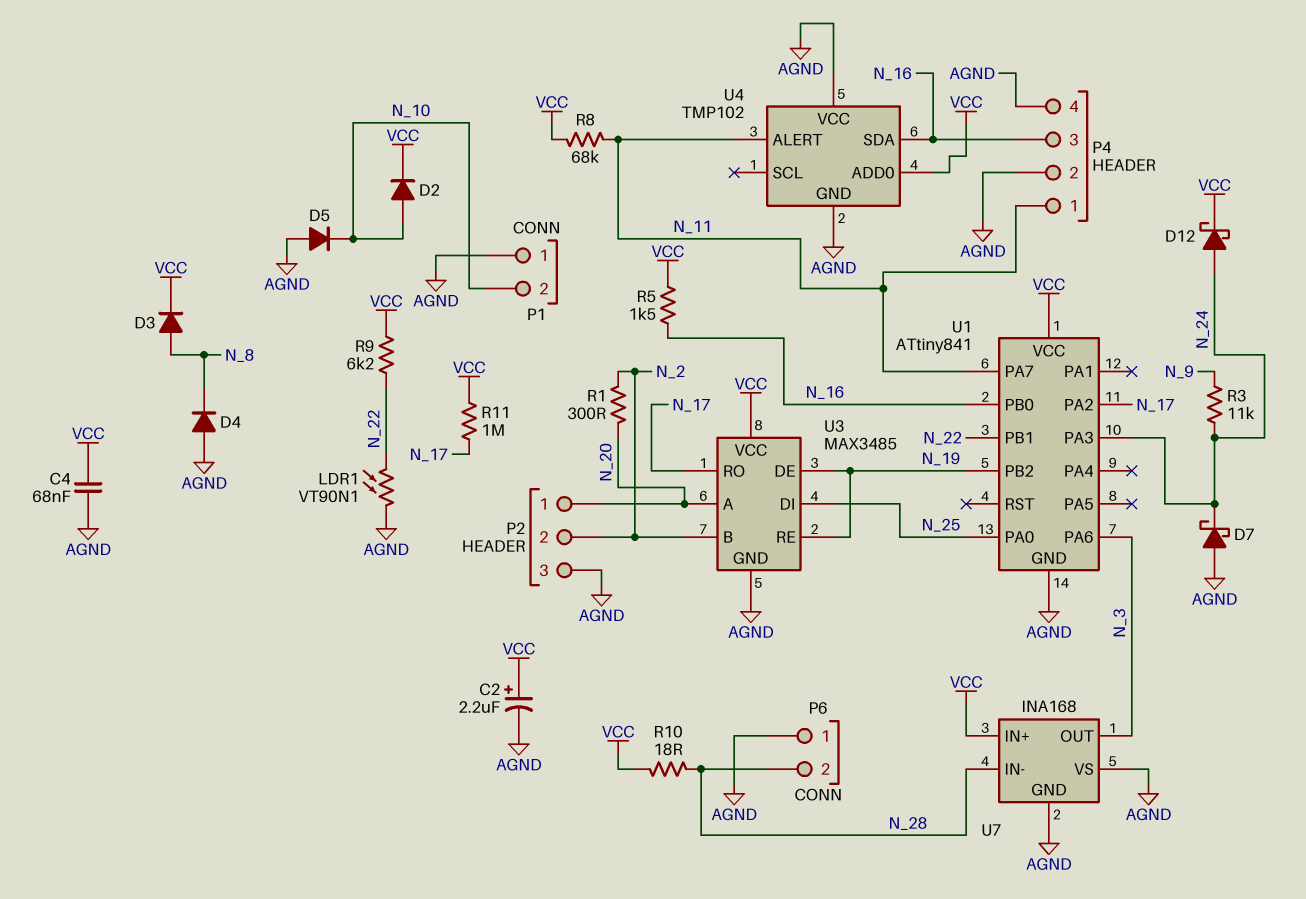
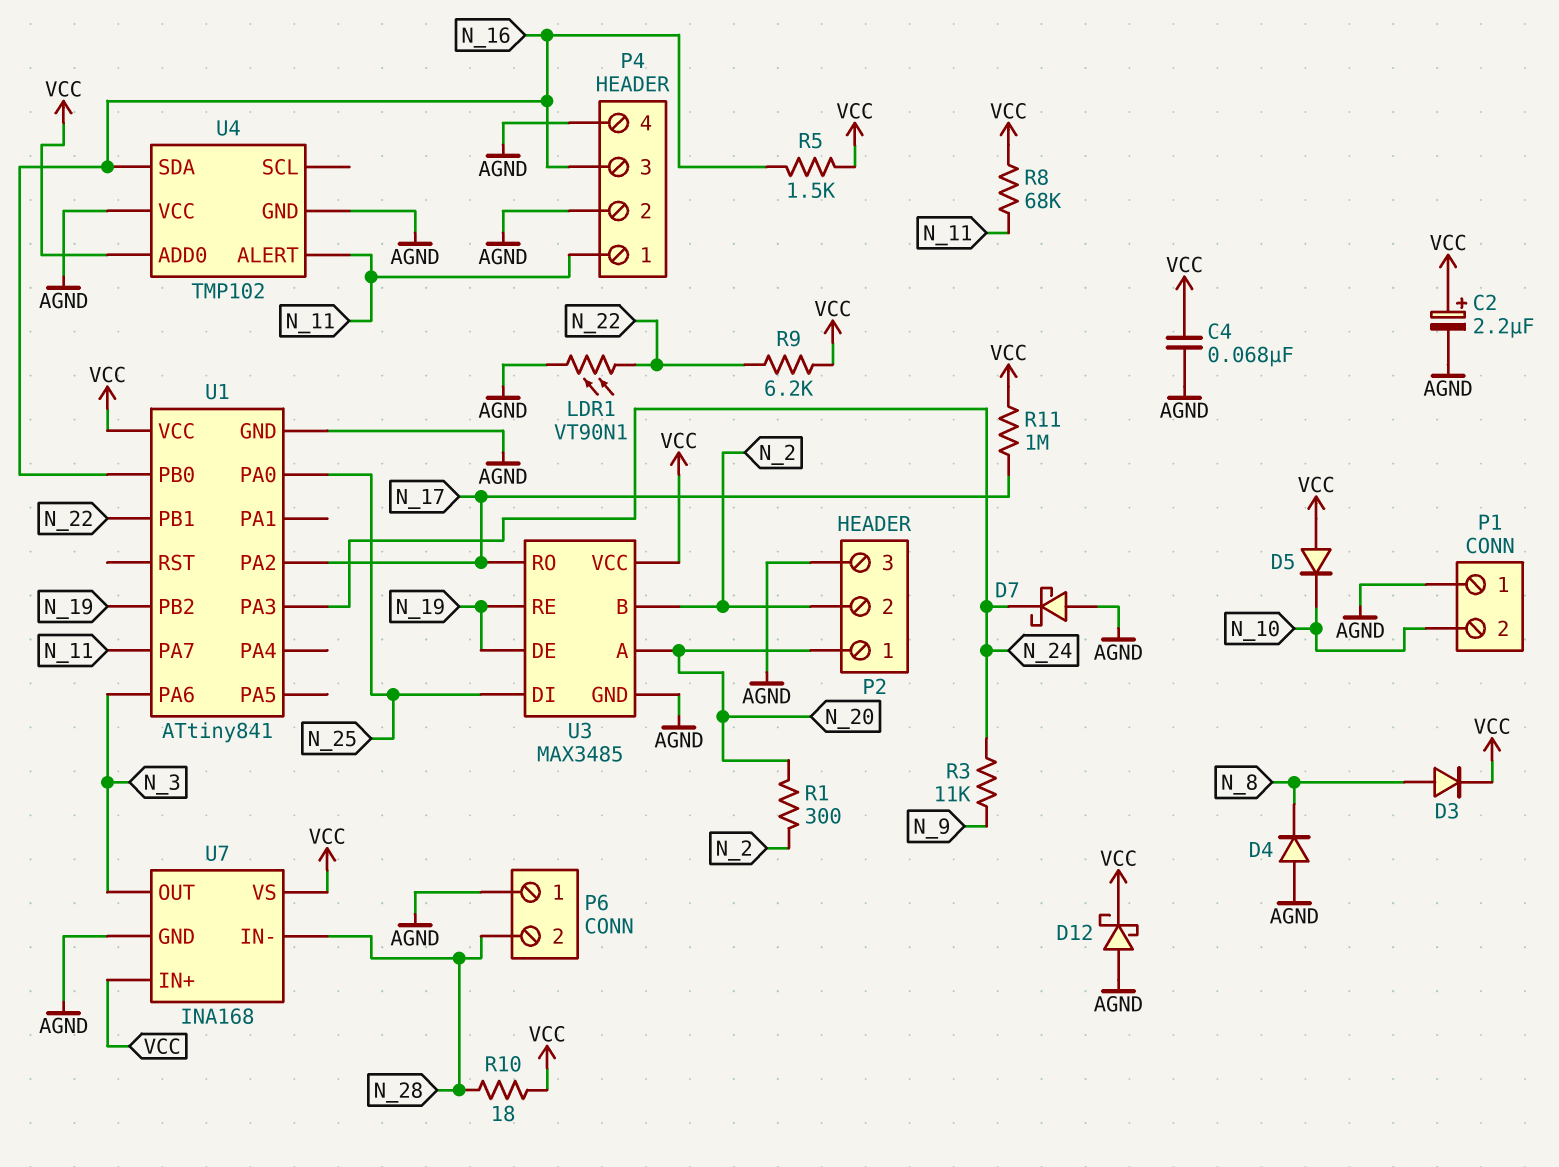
D2: diode (A N_10, K VCC) -> none
D5: diode (A AGND, K N_10) -> diode (A VCC, K N_10)
D12: schottky (A N_24, K VCC) -> schottky (A AGND, K VCC)
U7 pin VS: AGND -> VCC

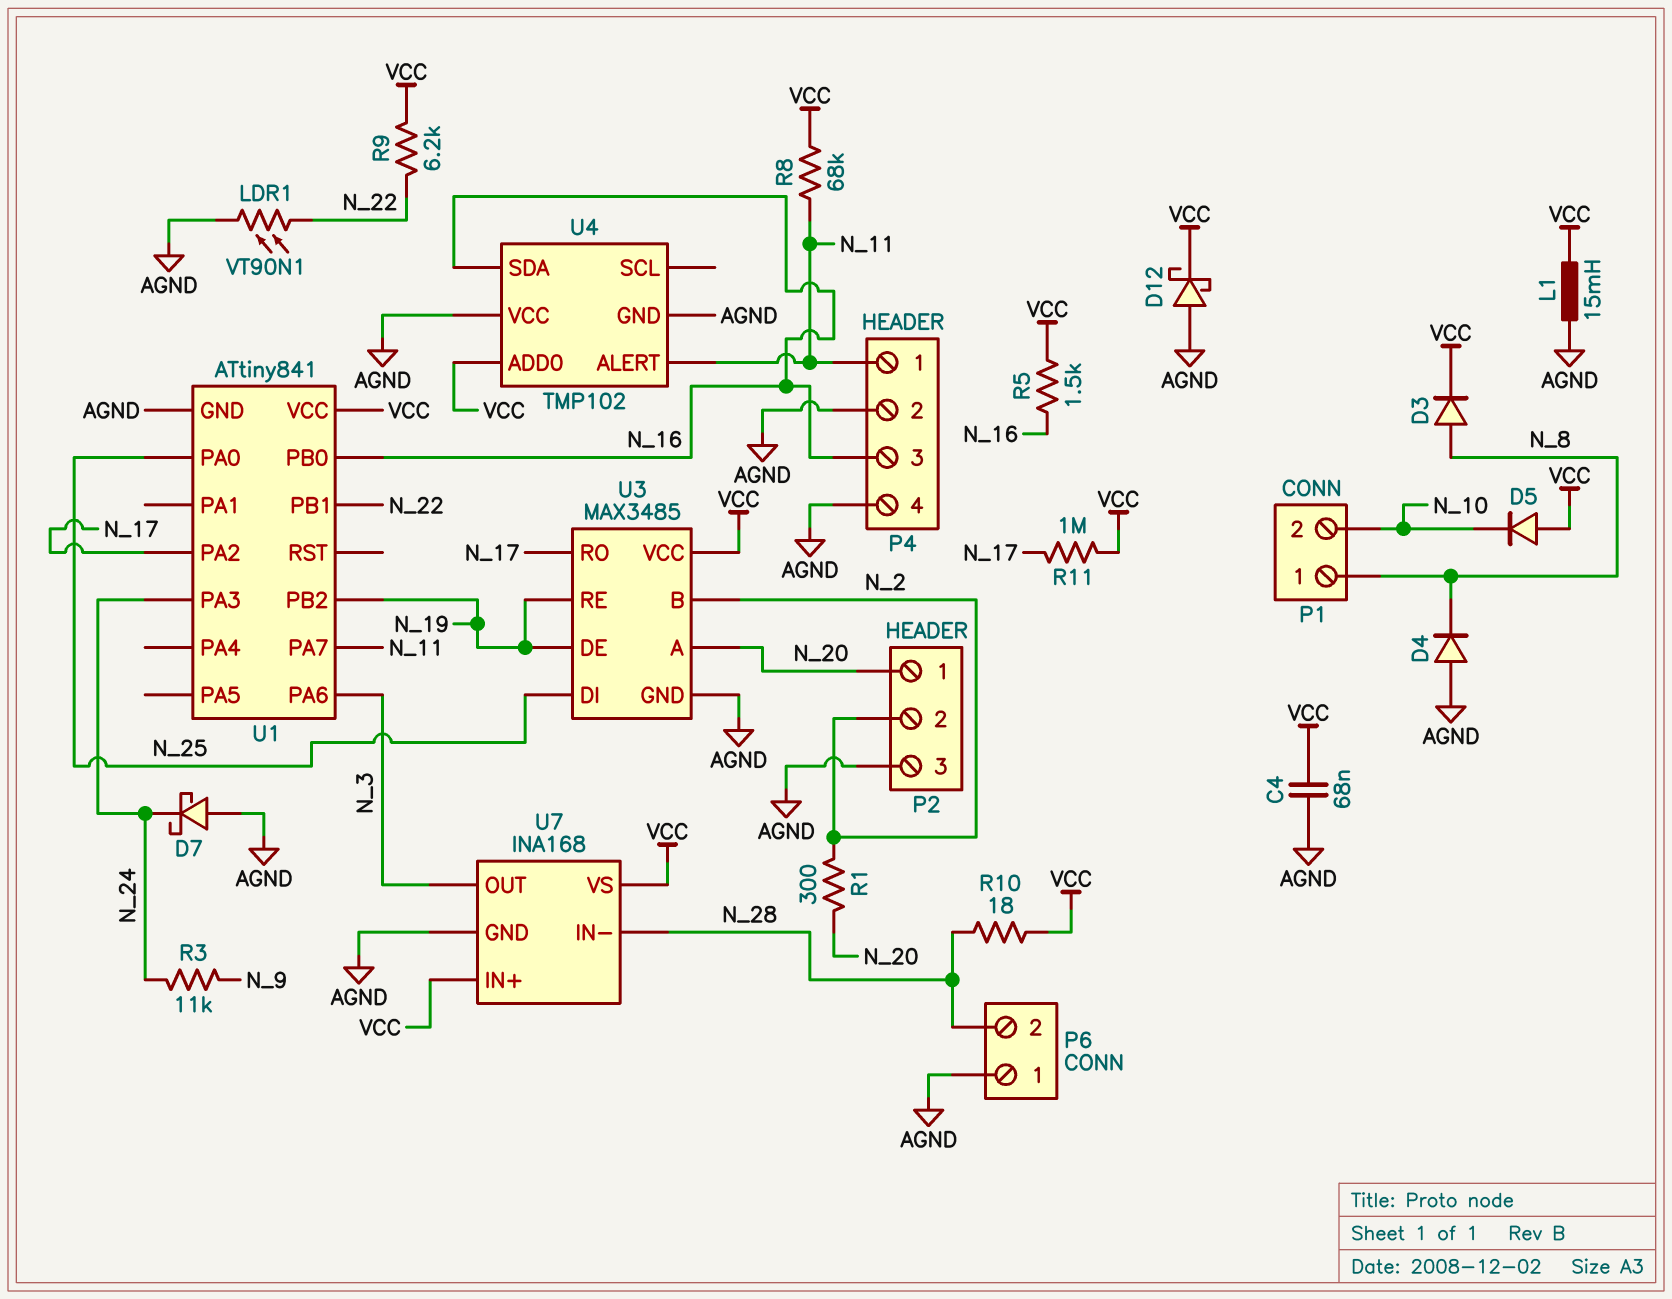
C2: 2.2uF (plus VCC, minus AGND) -> none
L1: none -> 15mH (AGND, VCC)
P1 pin 1: AGND -> N_8

